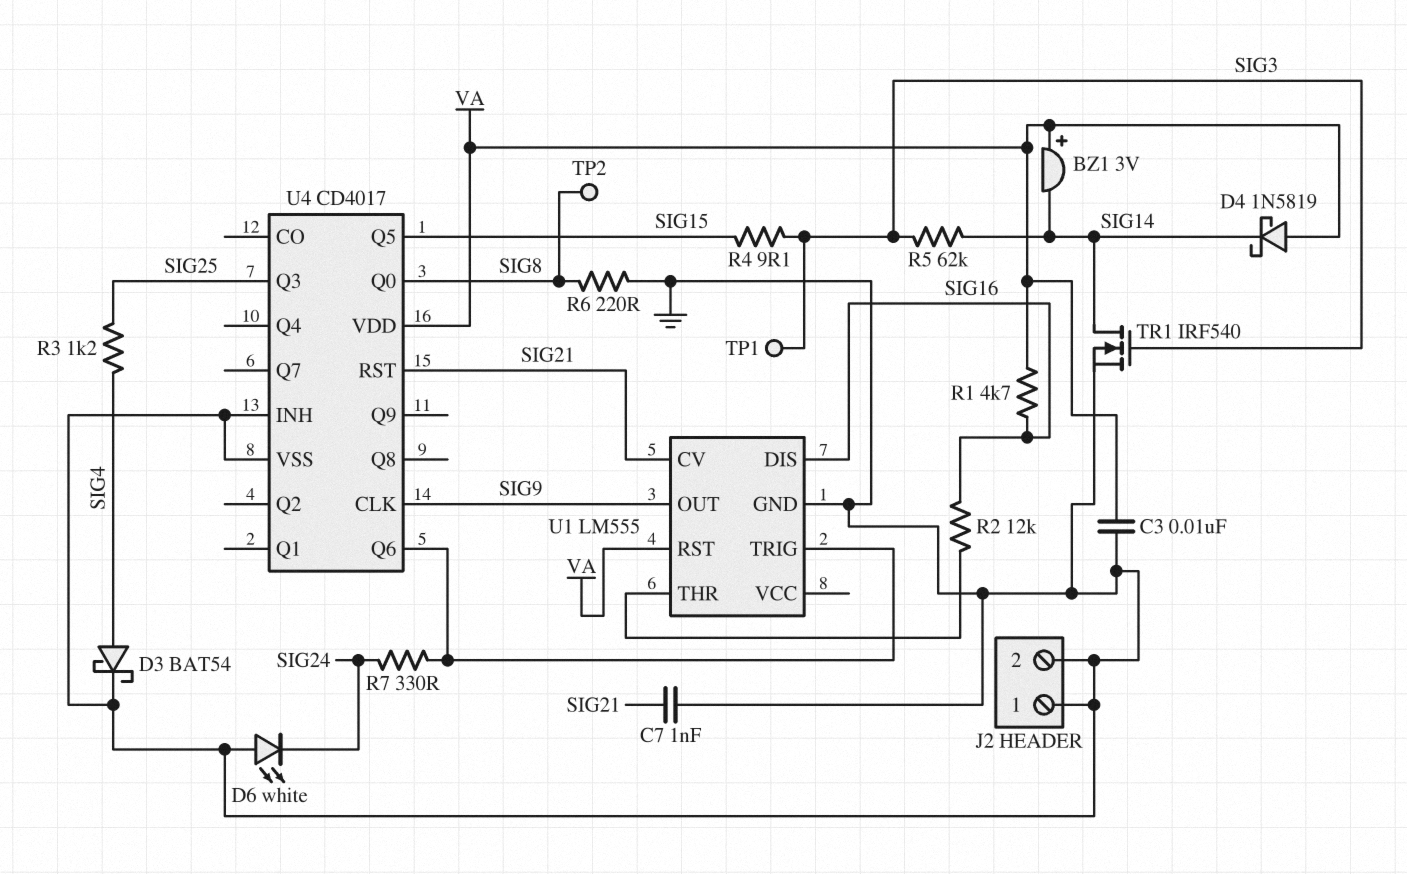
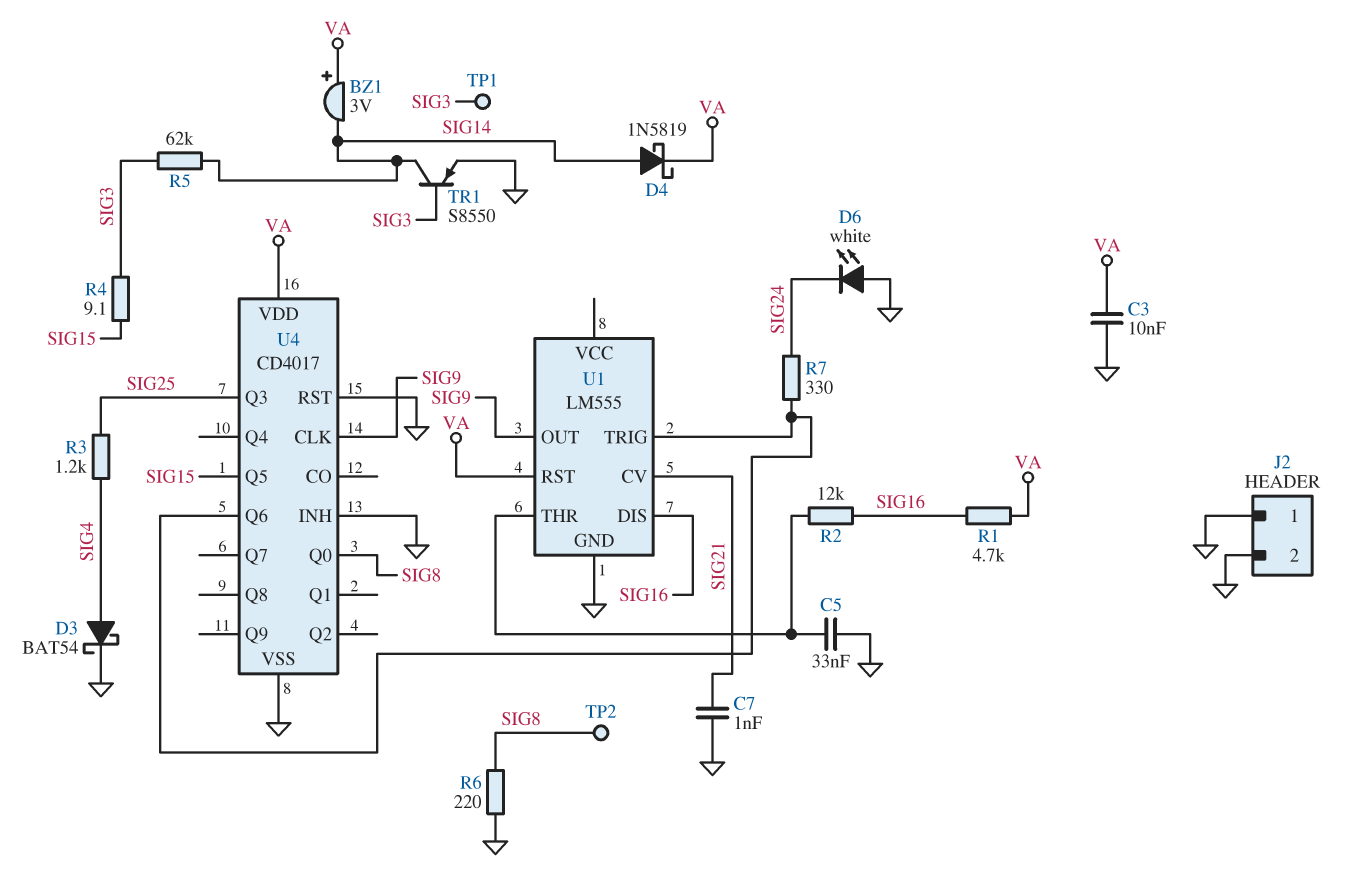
C5: none -> 33nF (GND, U1/THR)
D4: schottky 1N5819 (A VA, K SIG14) -> schottky 1N5819 (A SIG14, K VA)
TR1: NMOS IRF540 (G SIG3, D SIG14, S GND) -> PNP S8550 (B SIG3, C SIG14, E GND)
U4 pin RST: SIG21 -> GND

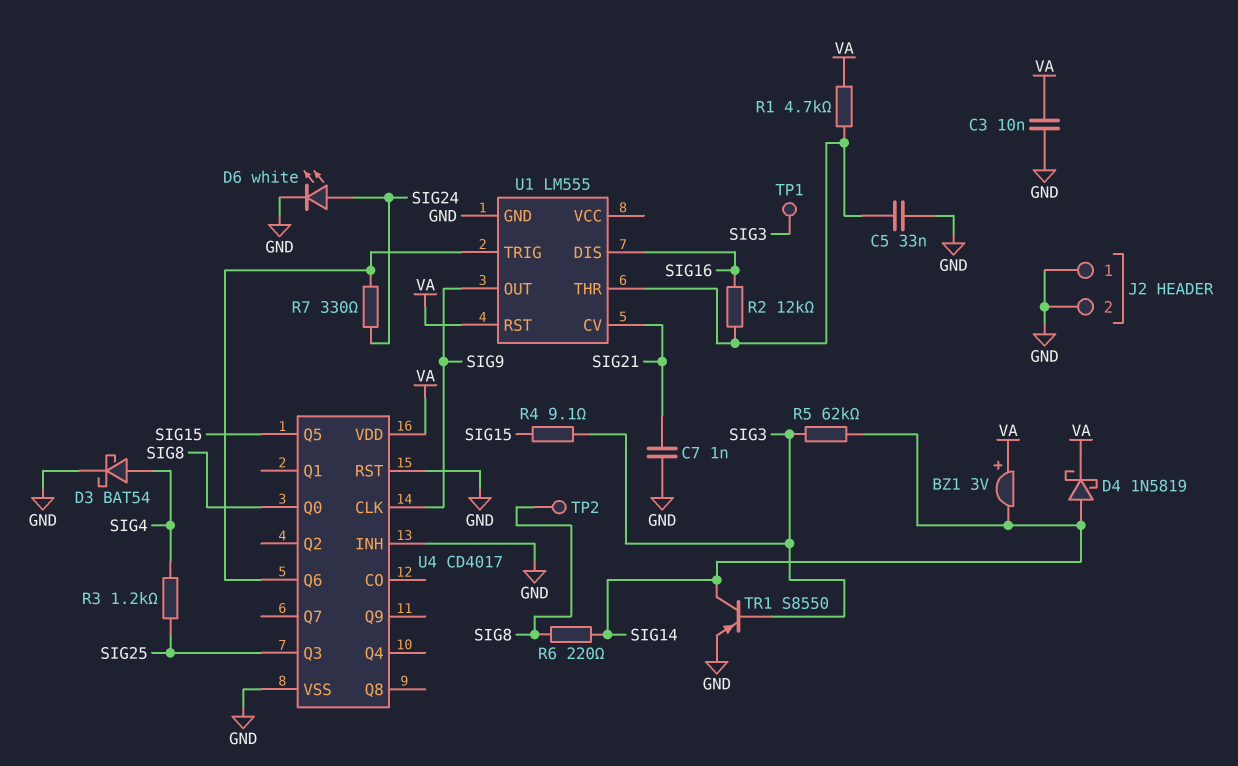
D6: LED white (A GND, K SIG24) -> LED white (A SIG24, K GND)
R1: 4.7k (SIG16, VA) -> 4.7k (U1/THR, VA)
R6: 220 (GND, SIG8) -> 220 (SIG8, SIG14)

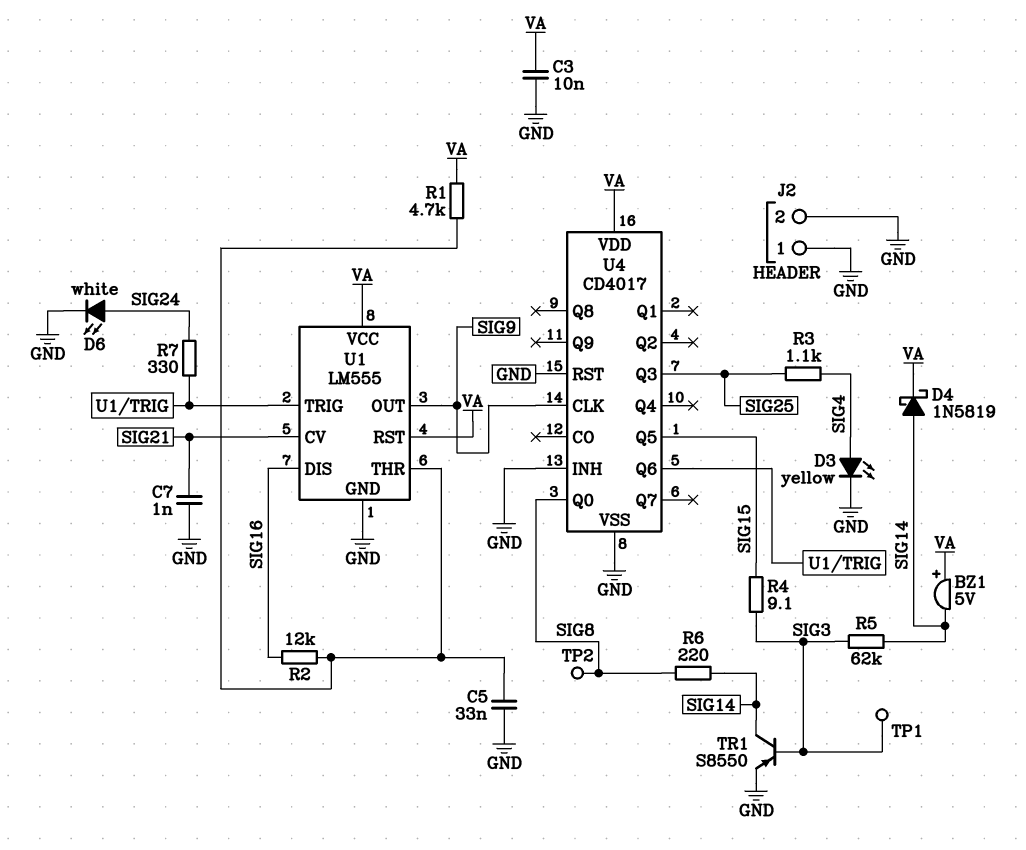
BZ1: buzzer 3V (plus VA, minus SIG14) -> buzzer 5V (plus VA, minus SIG14)
D3: schottky BAT54 (A SIG4, K GND) -> LED yellow (A SIG4, K GND)
R3: 1.2k (SIG4, SIG25) -> 1.1k (SIG4, SIG25)
U1 pin VCC: none -> VA

